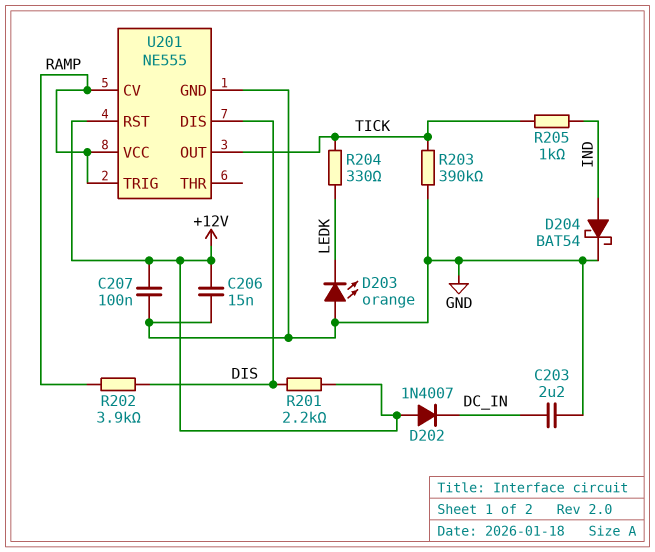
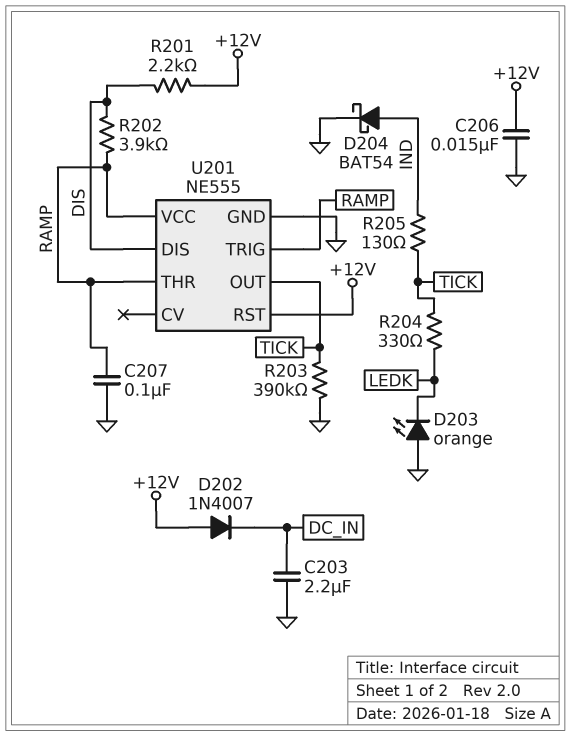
C207: 100nF (+12V, GND) -> 100nF (GND, RAMP)
R205: 1k (IND, TICK) -> 130 (IND, TICK)
U201 pin CV: RAMP -> none
U201 pin THR: none -> RAMP

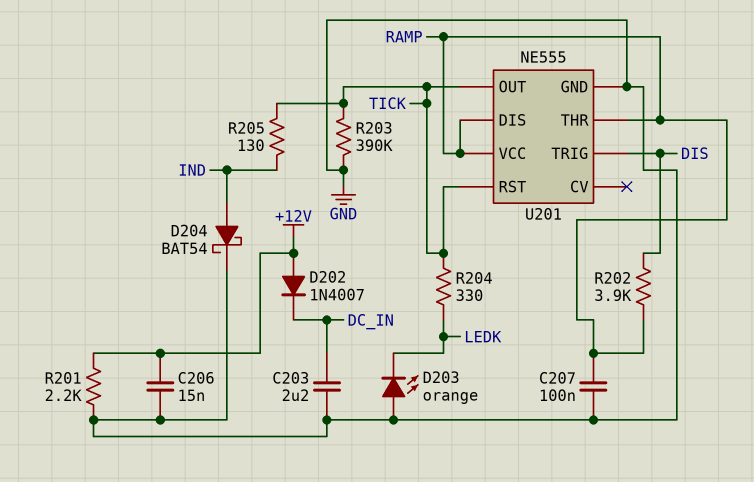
R201: 2.2k (+12V, DIS) -> 2.2k (+12V, GND)
U201 pin DIS: DIS -> RAMP
U201 pin RST: +12V -> TICK
U201 pin TRIG: RAMP -> DIS

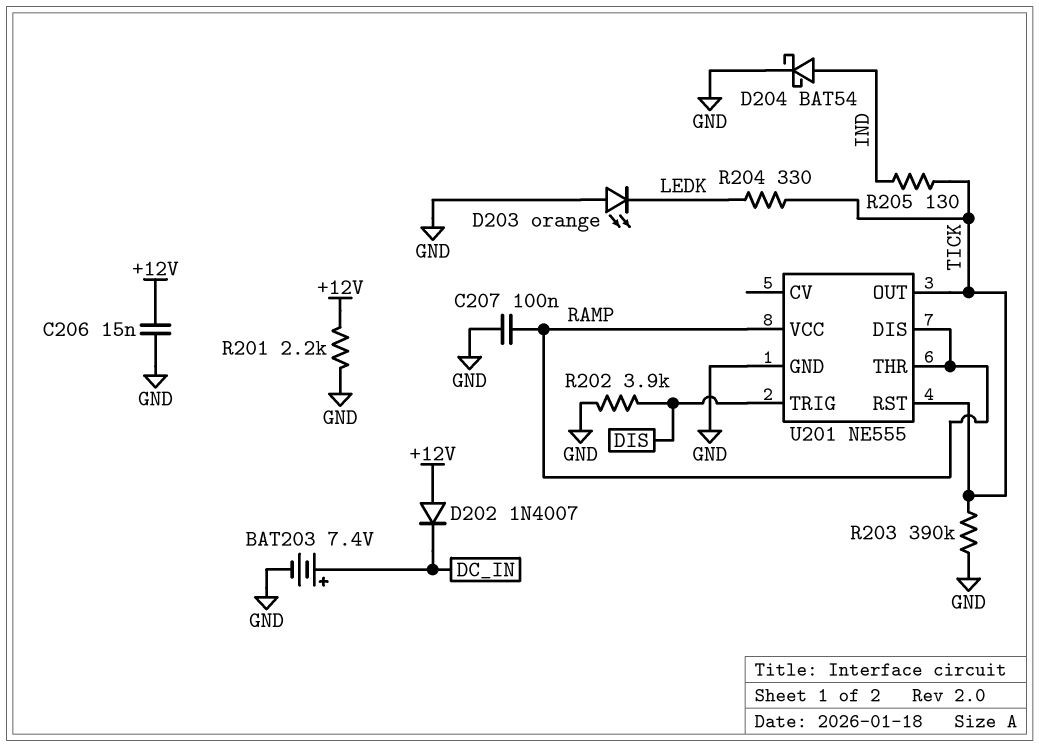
BAT203: none -> 7.4V (plus DC_IN, minus GND)
C203: 2.2uF (DC_IN, GND) -> none
R202: 3.9k (DIS, RAMP) -> 3.9k (DIS, GND)

